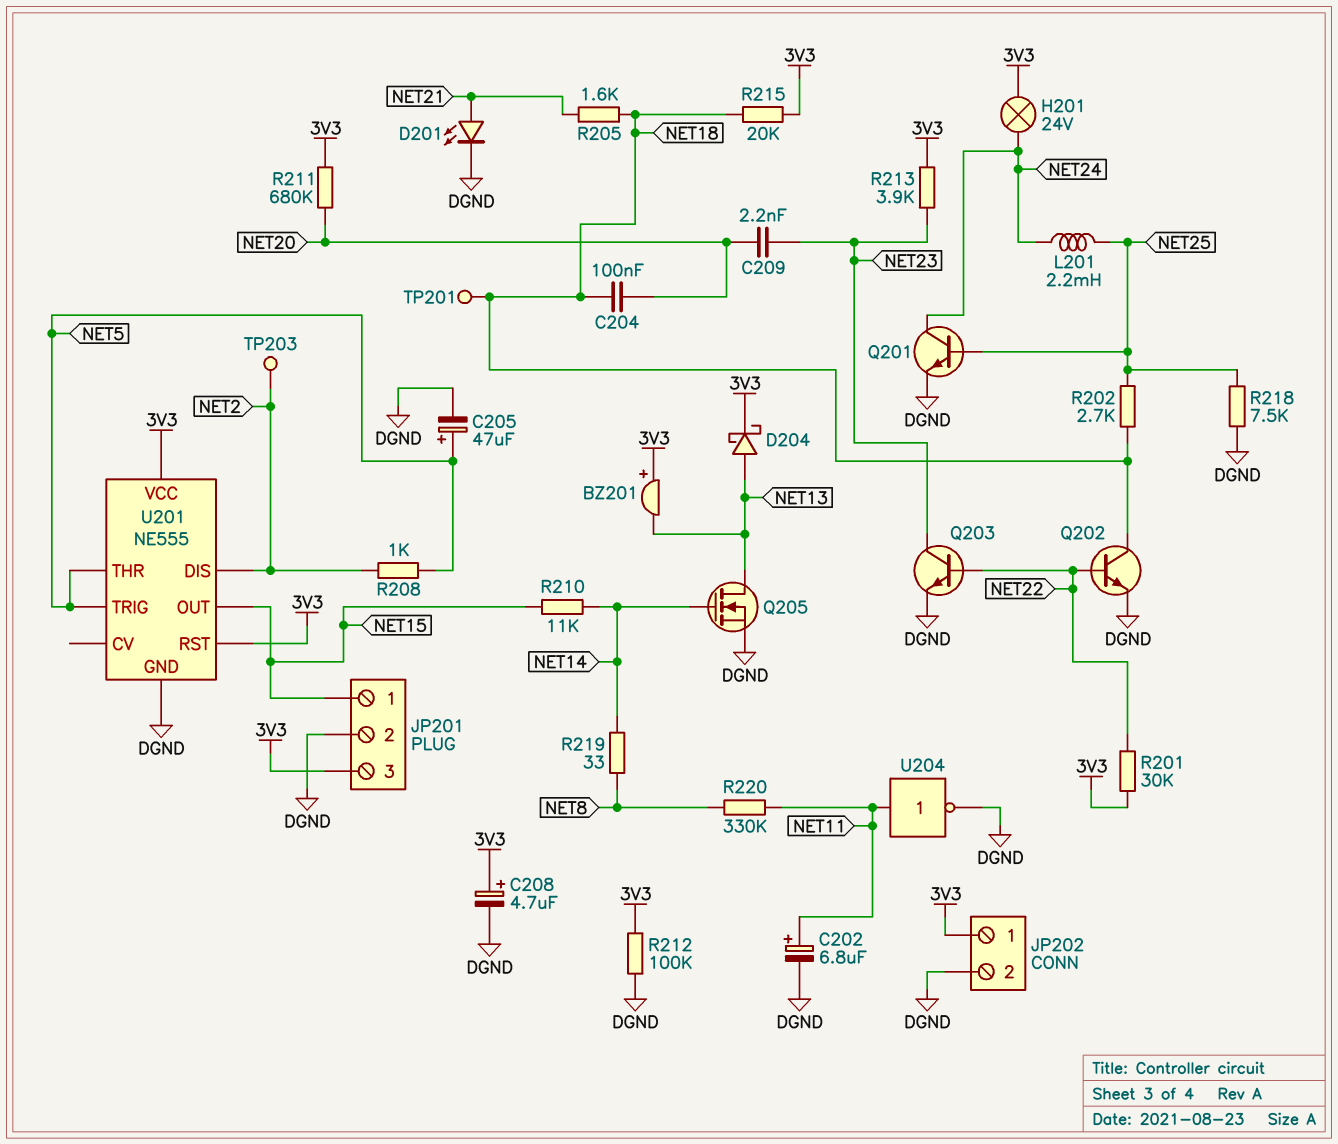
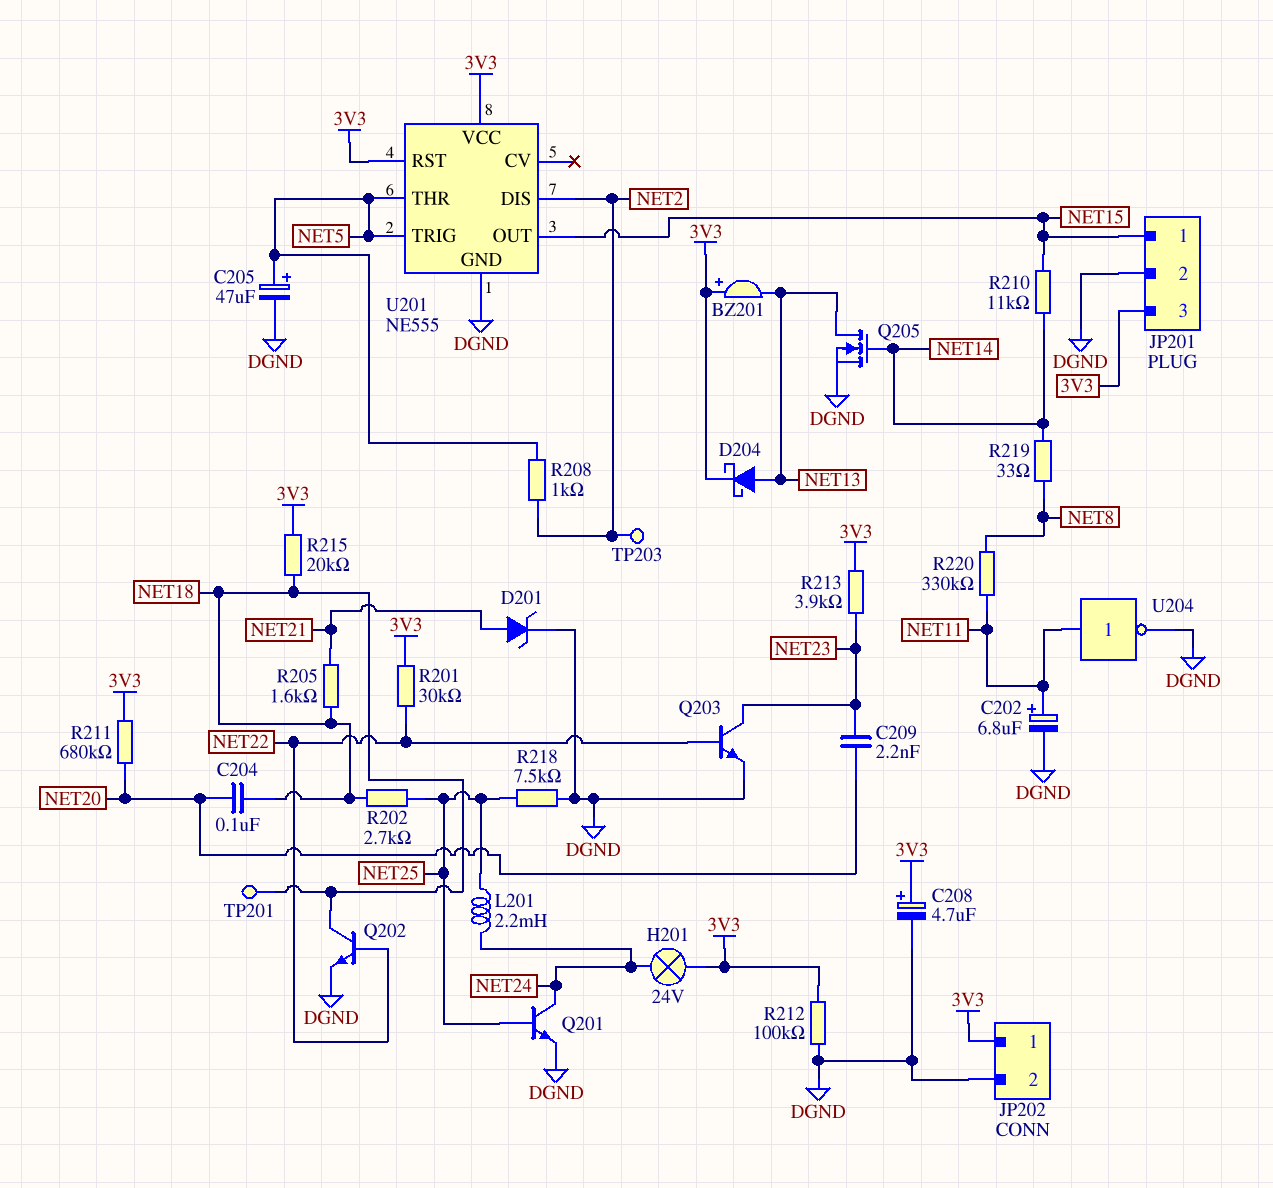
D201: LED (A NET21, K DGND) -> zener (A NET21, K DGND)

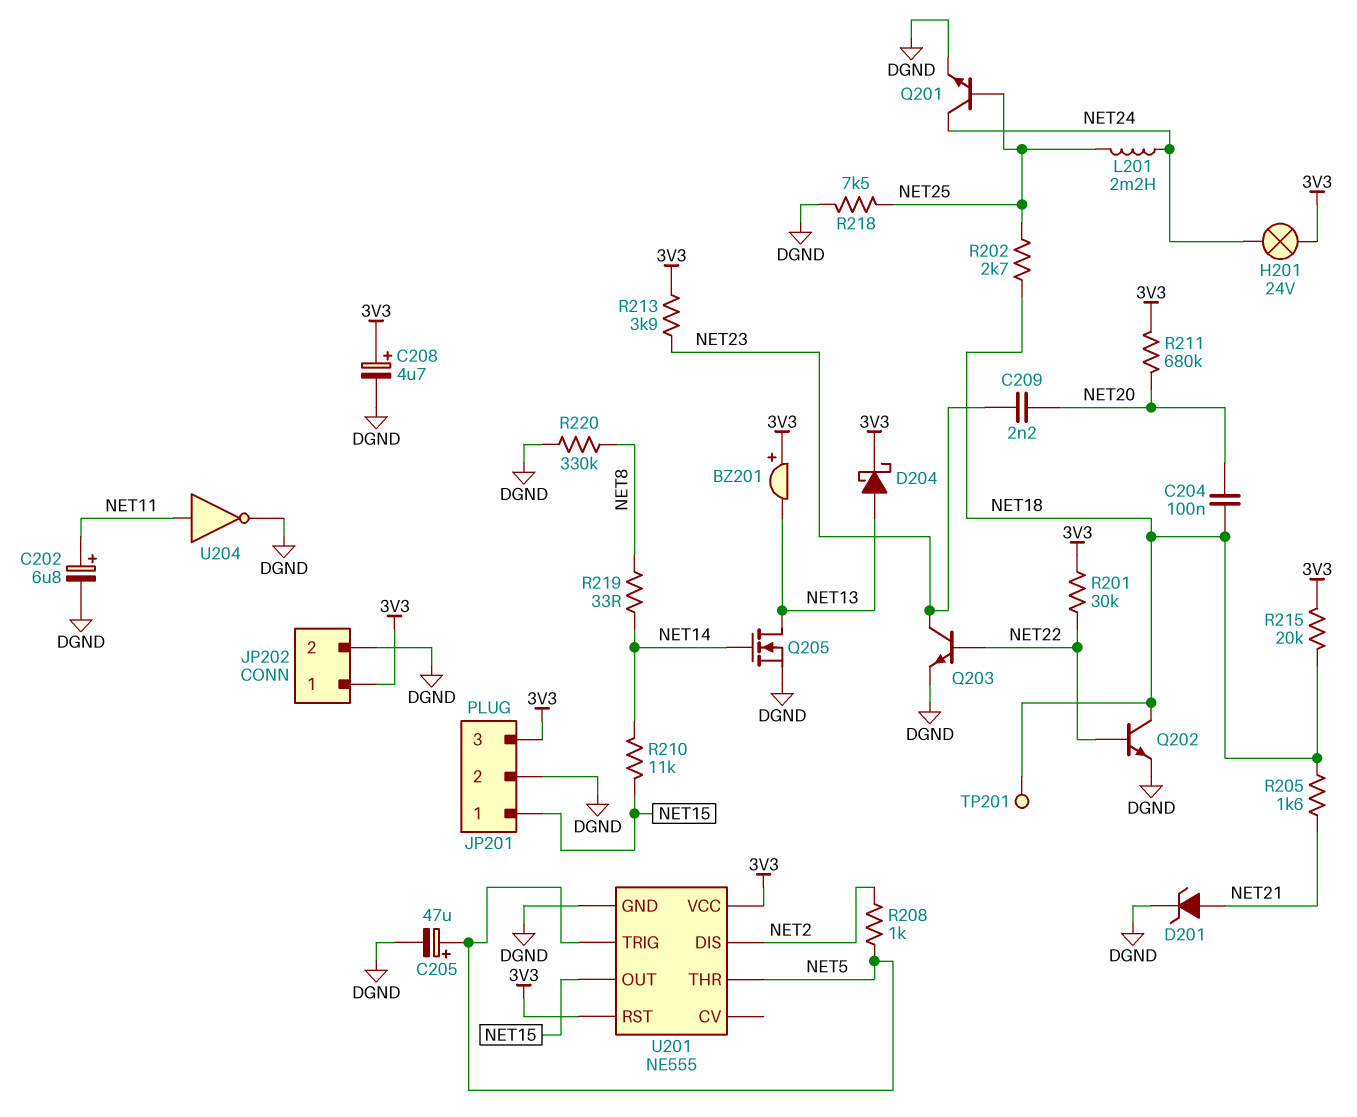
R212: 100k (3V3, DGND) -> none
R220: 330k (NET8, NET11) -> 330k (DGND, NET8)
TP203: test point (NET2) -> none

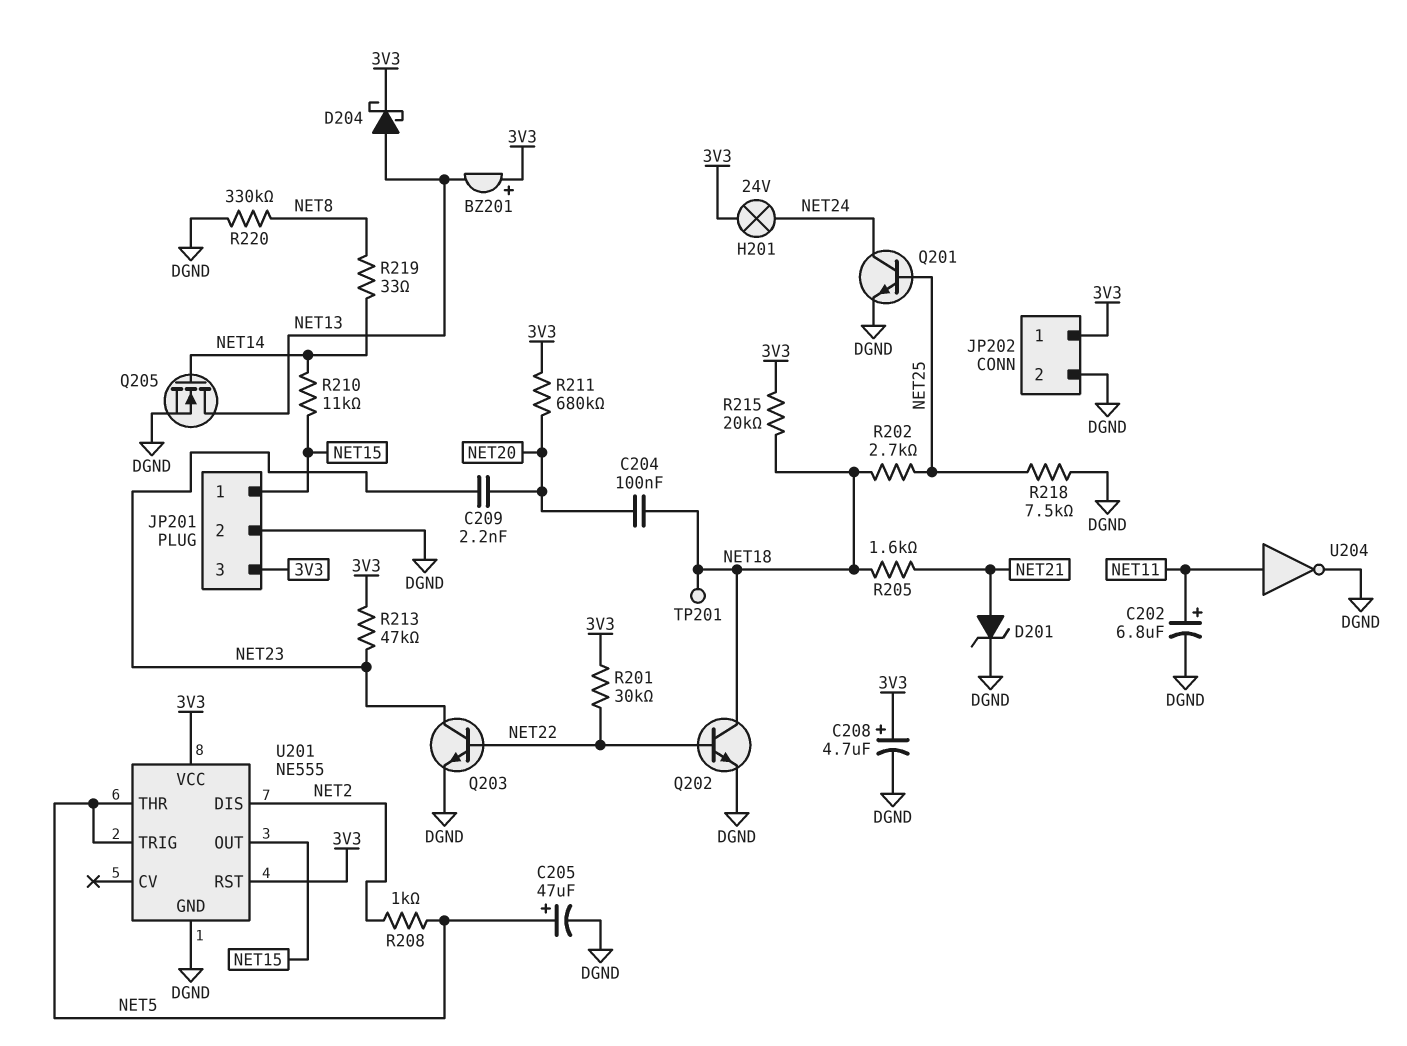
L201: 2.2mH (NET24, NET25) -> none
R213: 3.9k (3V3, NET23) -> 47k (3V3, NET23)

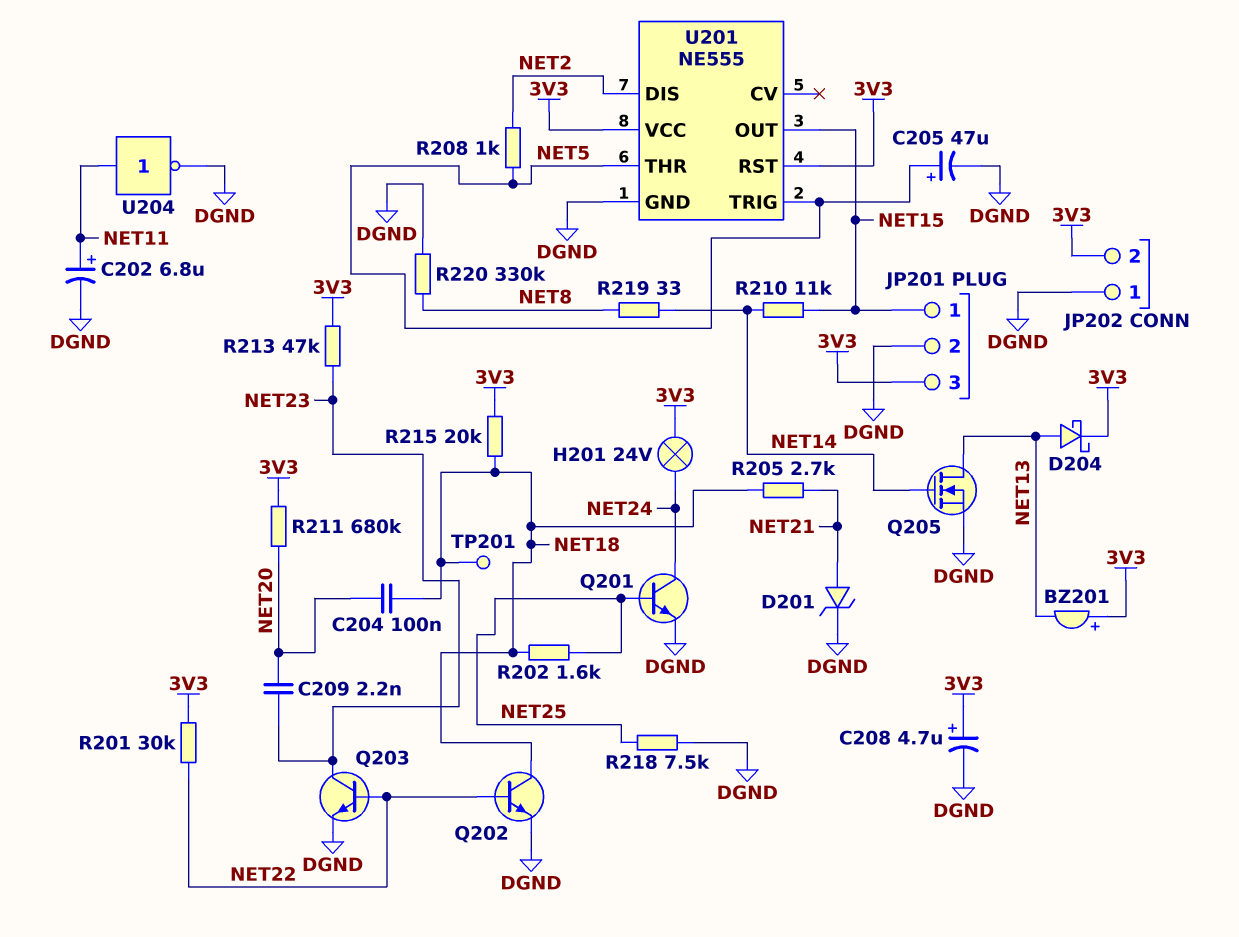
JP202 pin 1: 3V3 -> DGND
JP202 pin 2: DGND -> 3V3
R202: 2.7k (NET18, NET25) -> 1.6k (NET18, NET25)
R205: 1.6k (NET18, NET21) -> 2.7k (NET18, NET21)

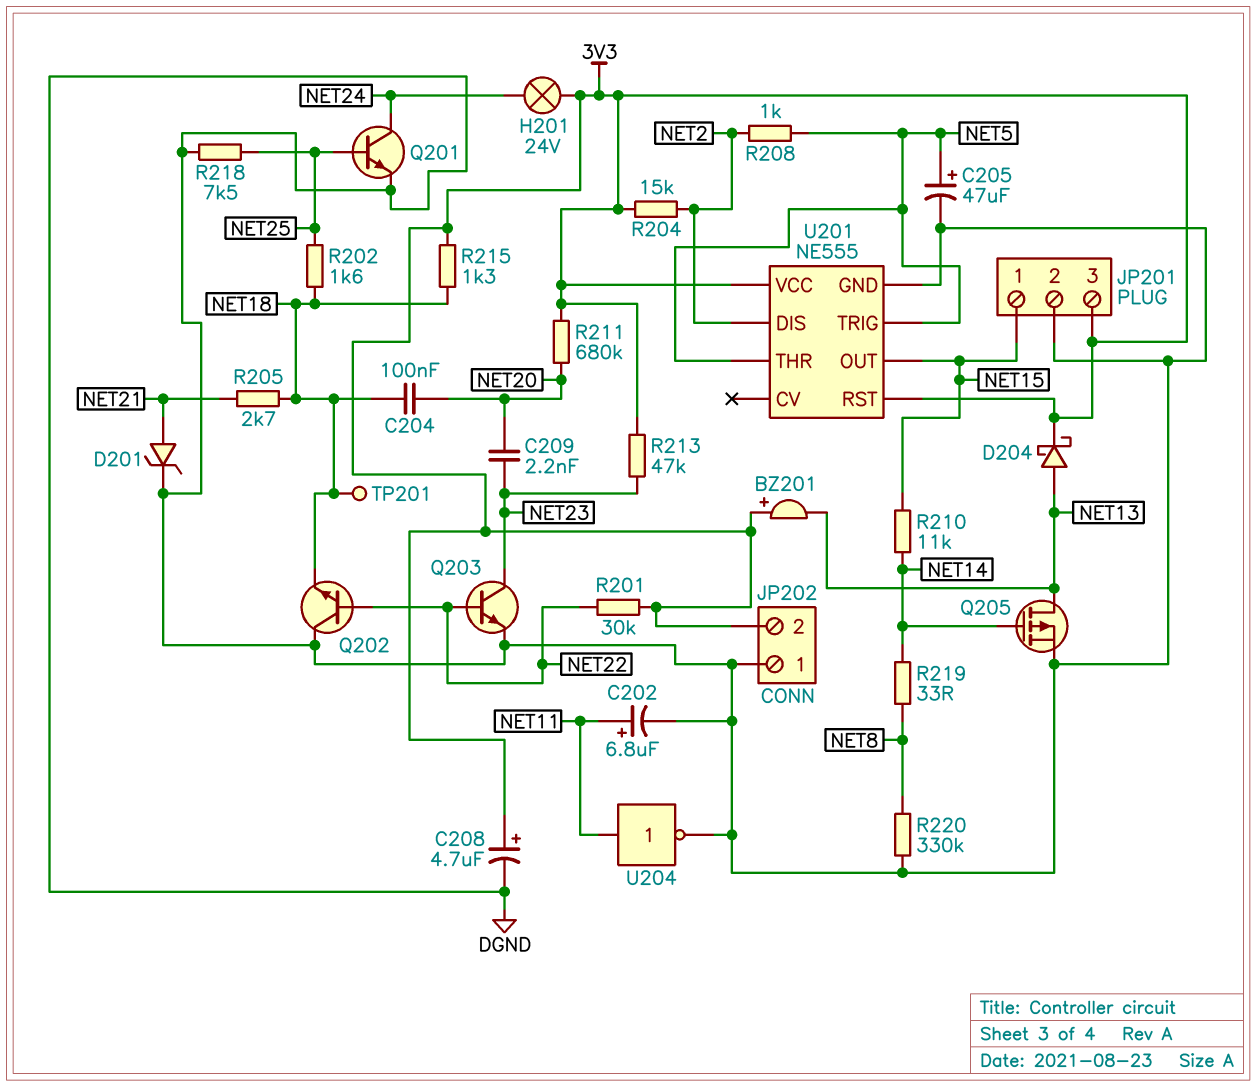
Q202: NPN (B NET22, C NET18, E DGND) -> NPN (B NET22, C DGND, E NET18)
Q205: NMOS (G NET14, D NET13, S DGND) -> PMOS (G NET14, D NET13, S DGND)
R204: none -> 15k (3V3, NET2)
R215: 20k (3V3, NET18) -> 1.3k (3V3, NET18)

